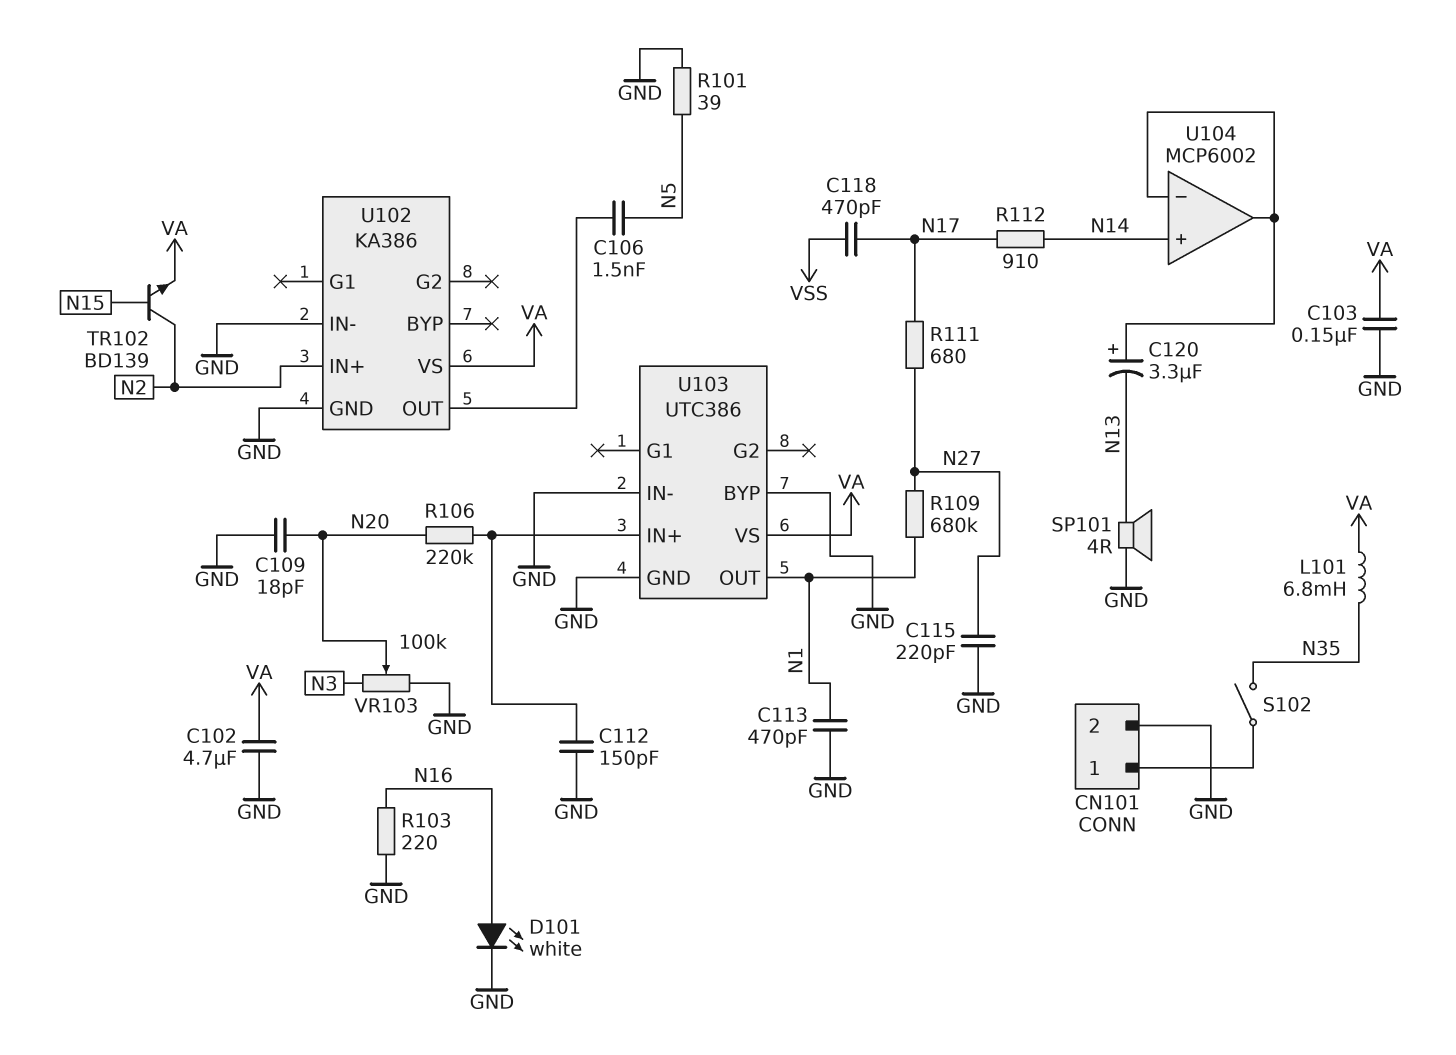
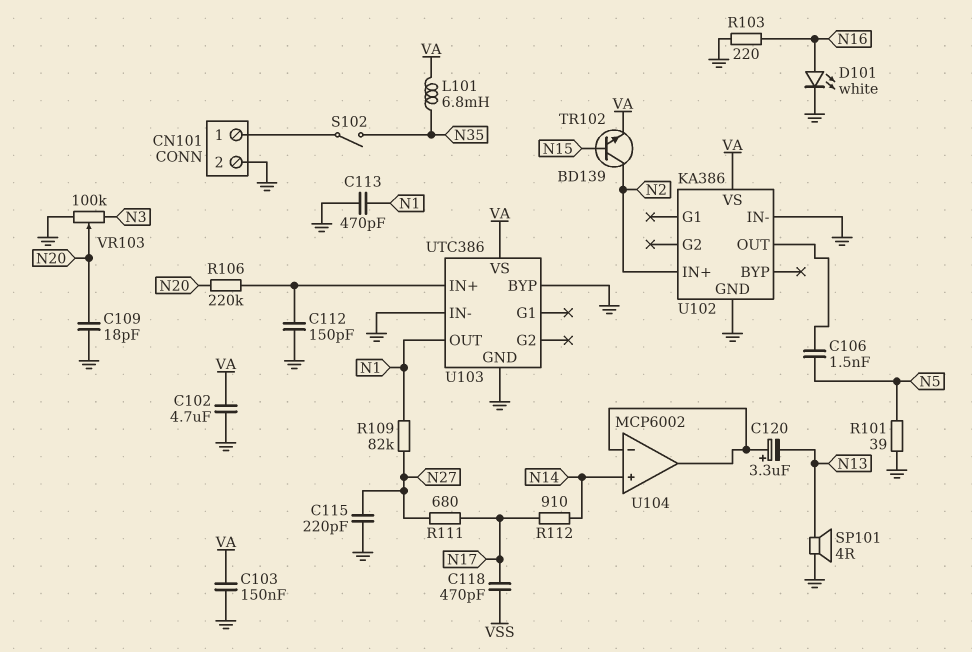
R109: 680k (N1, N27) -> 82k (N1, N27)

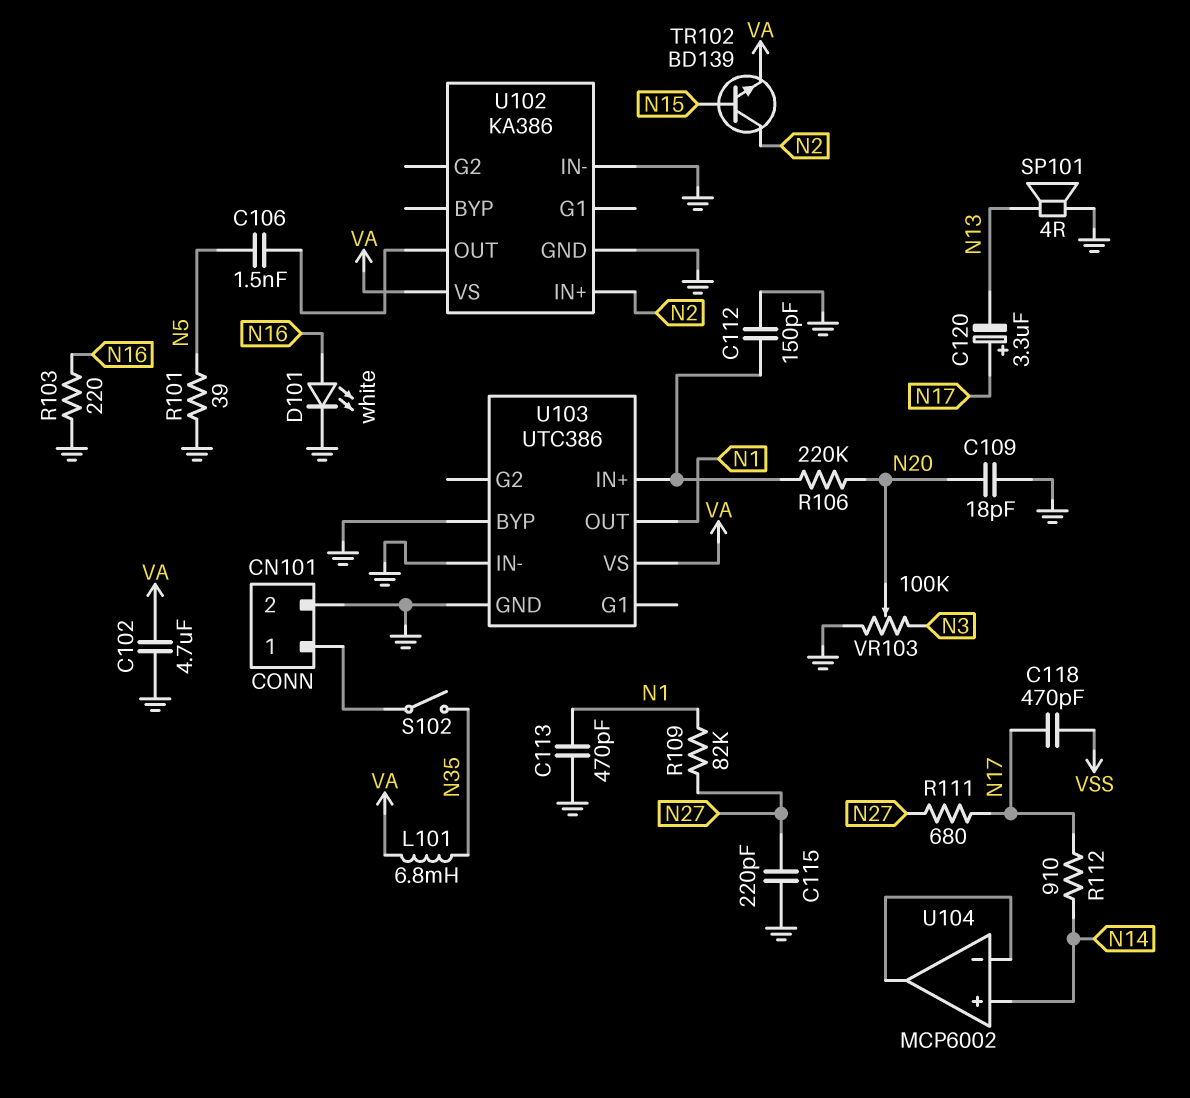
C103: 150nF (GND, VA) -> none
C120: 3.3uF (plus U104/in-, minus N13) -> 3.3uF (plus N17, minus N13)

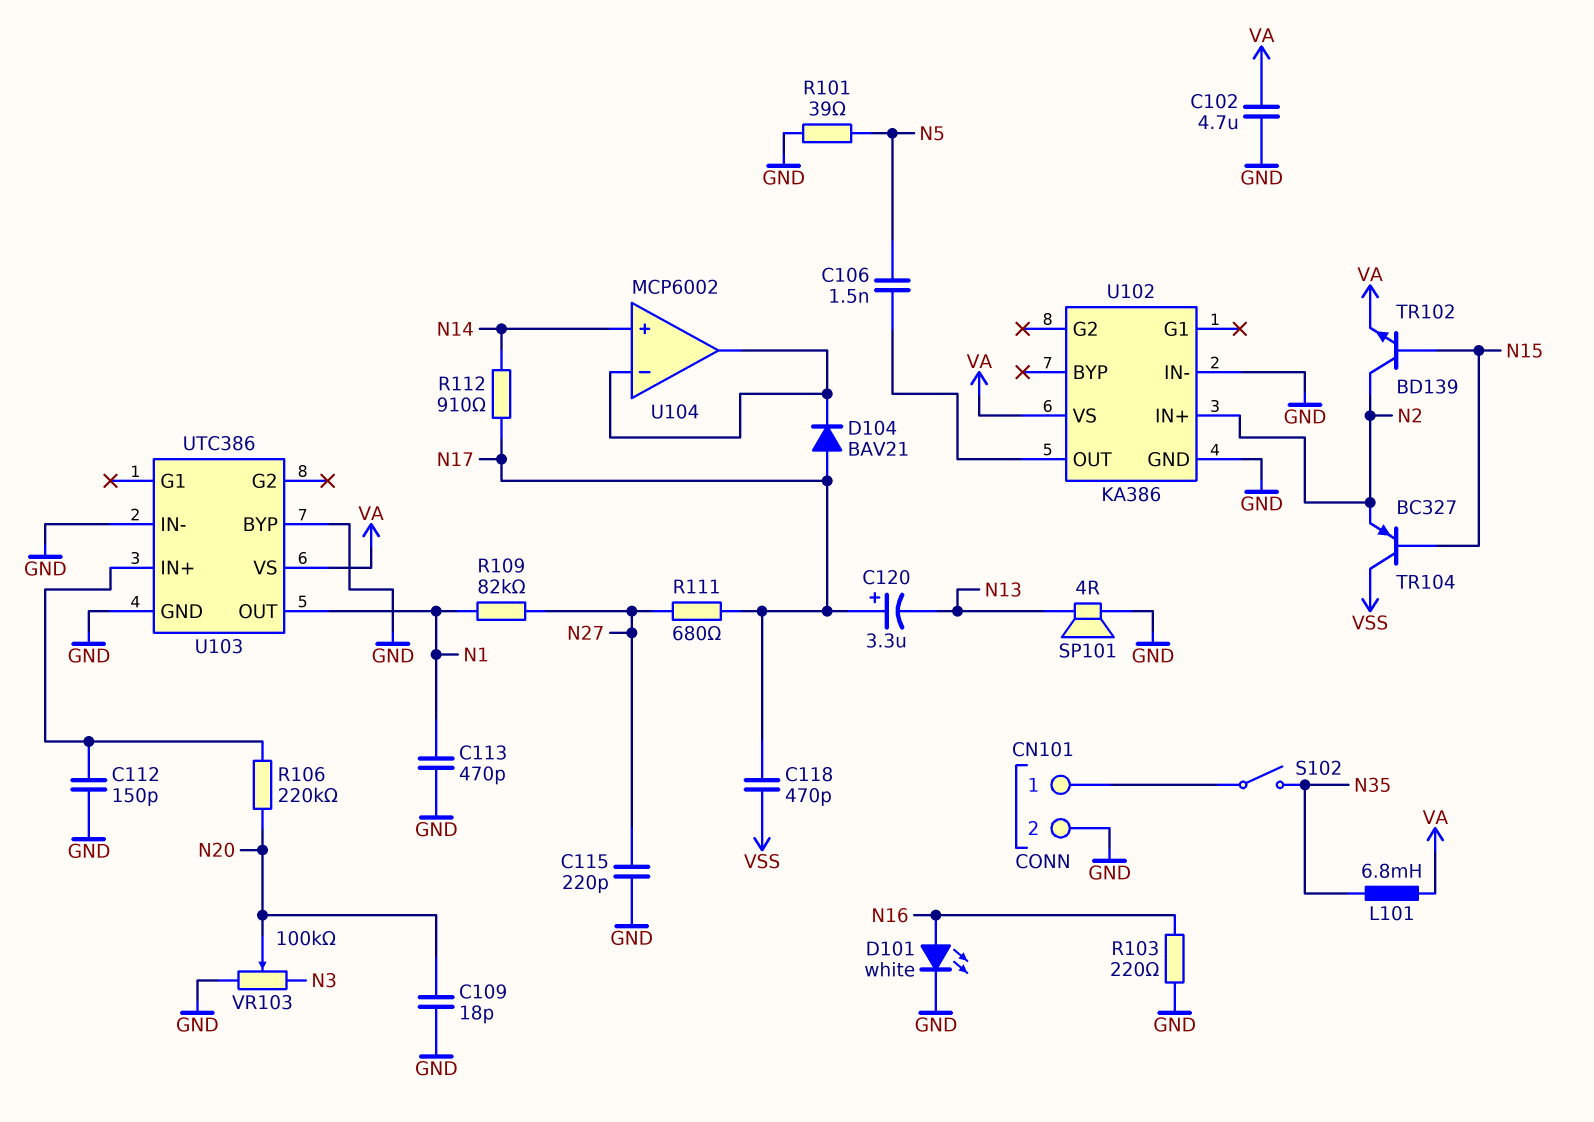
D104: none -> diode BAV21 (A N17, K U104/in-)
TR104: none -> PNP BC327 (B N15, C VSS, E N2)

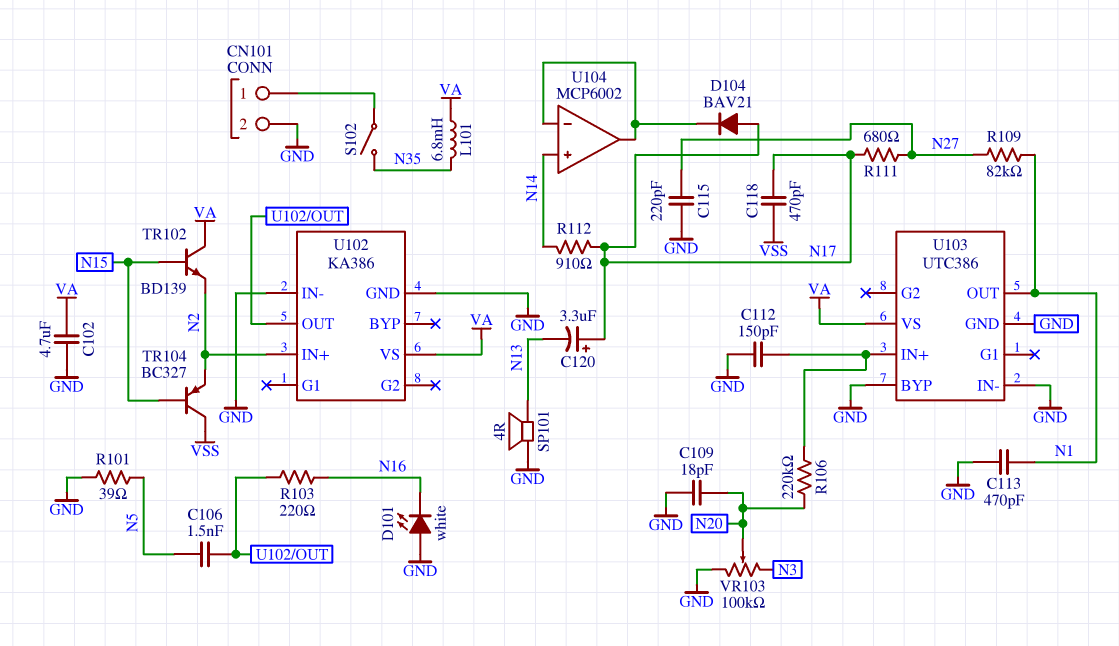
D101: LED white (A N16, K GND) -> LED white (A GND, K N16)
R103: 220 (GND, N16) -> 220 (N16, U102/OUT)
TR102: NPN BD139 (B N15, C N2, E VA) -> NPN BD139 (B N15, C VA, E N2)

